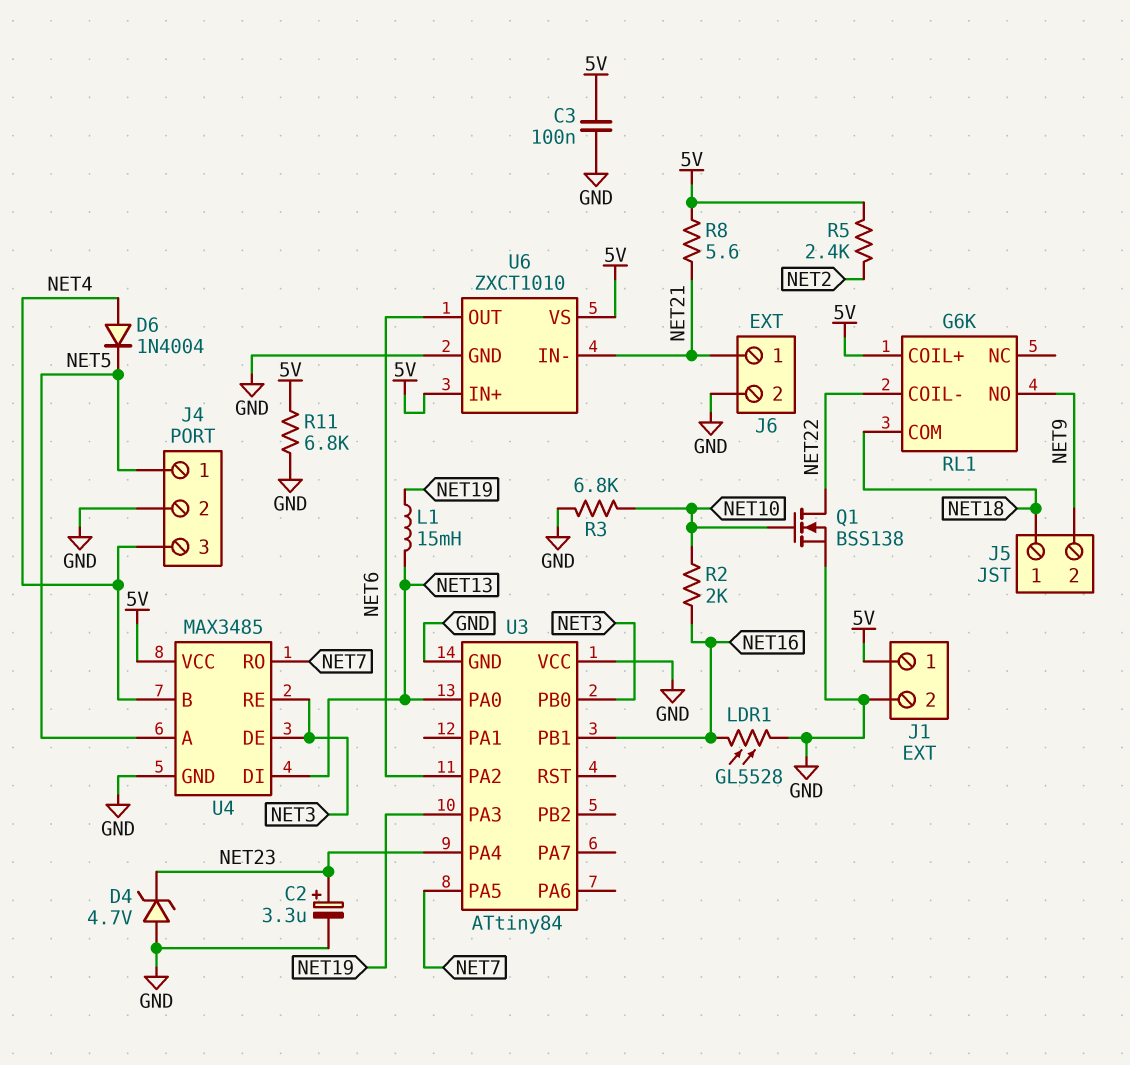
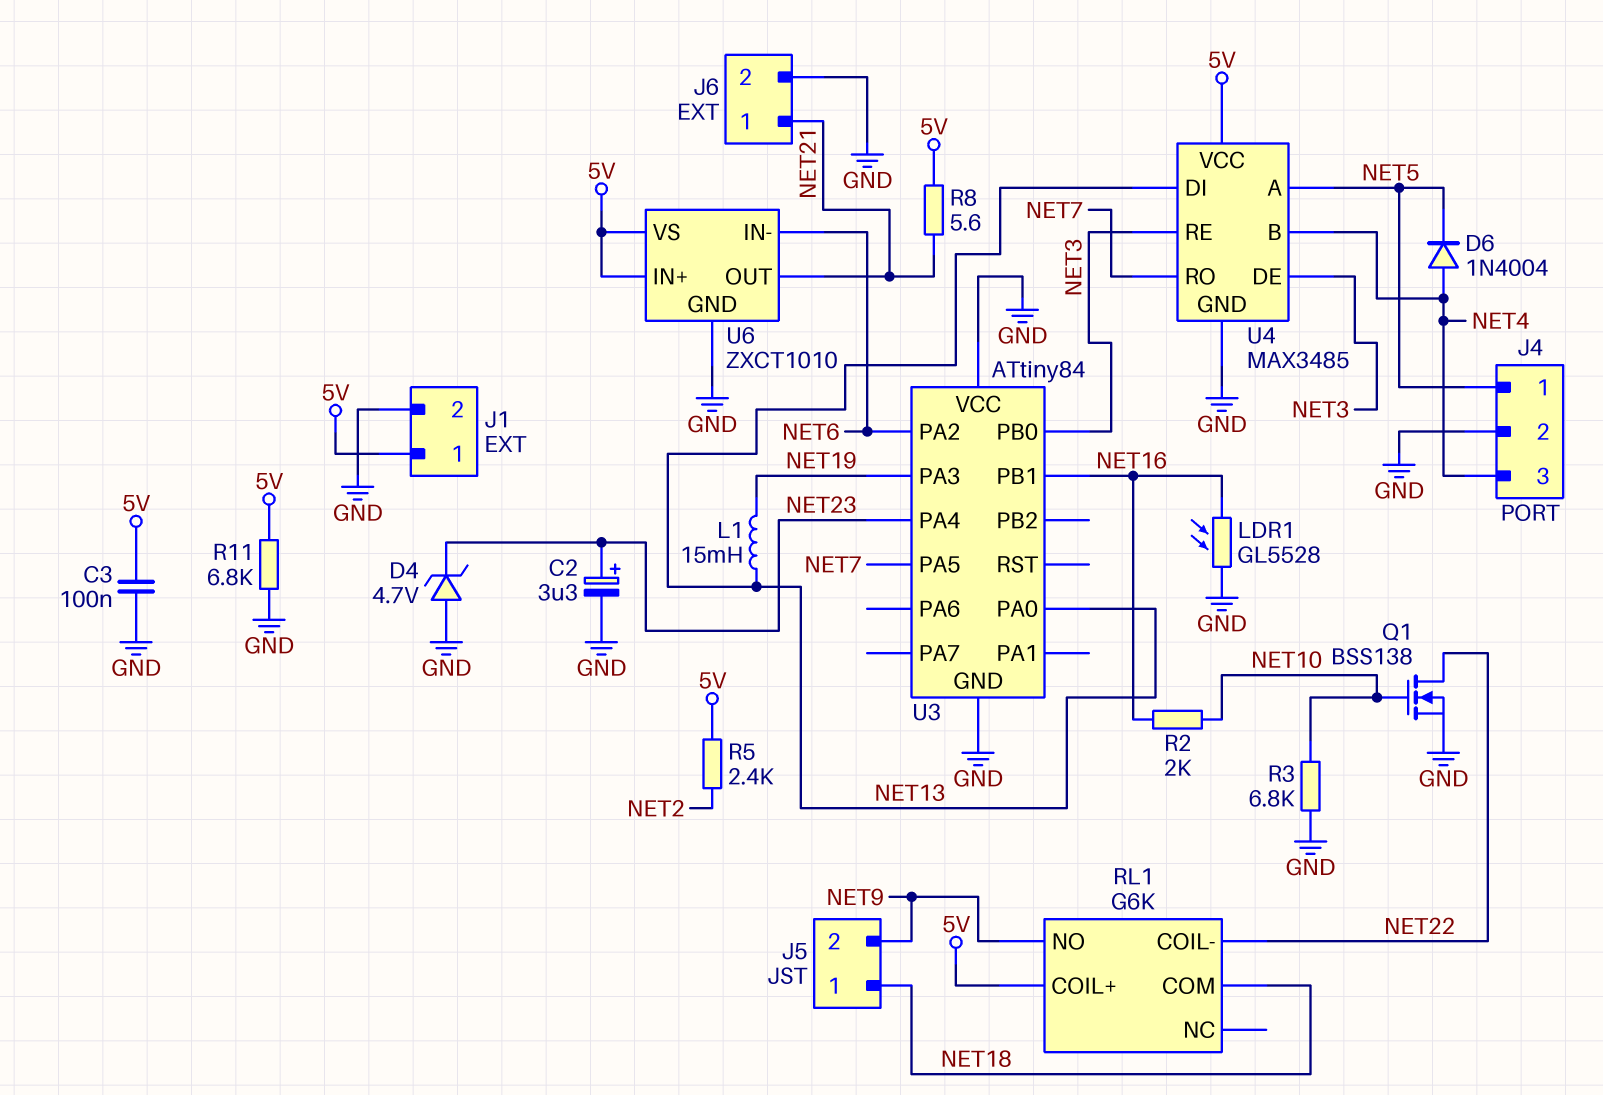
U6 pin IN-: NET21 -> NET6
U6 pin OUT: NET6 -> NET21

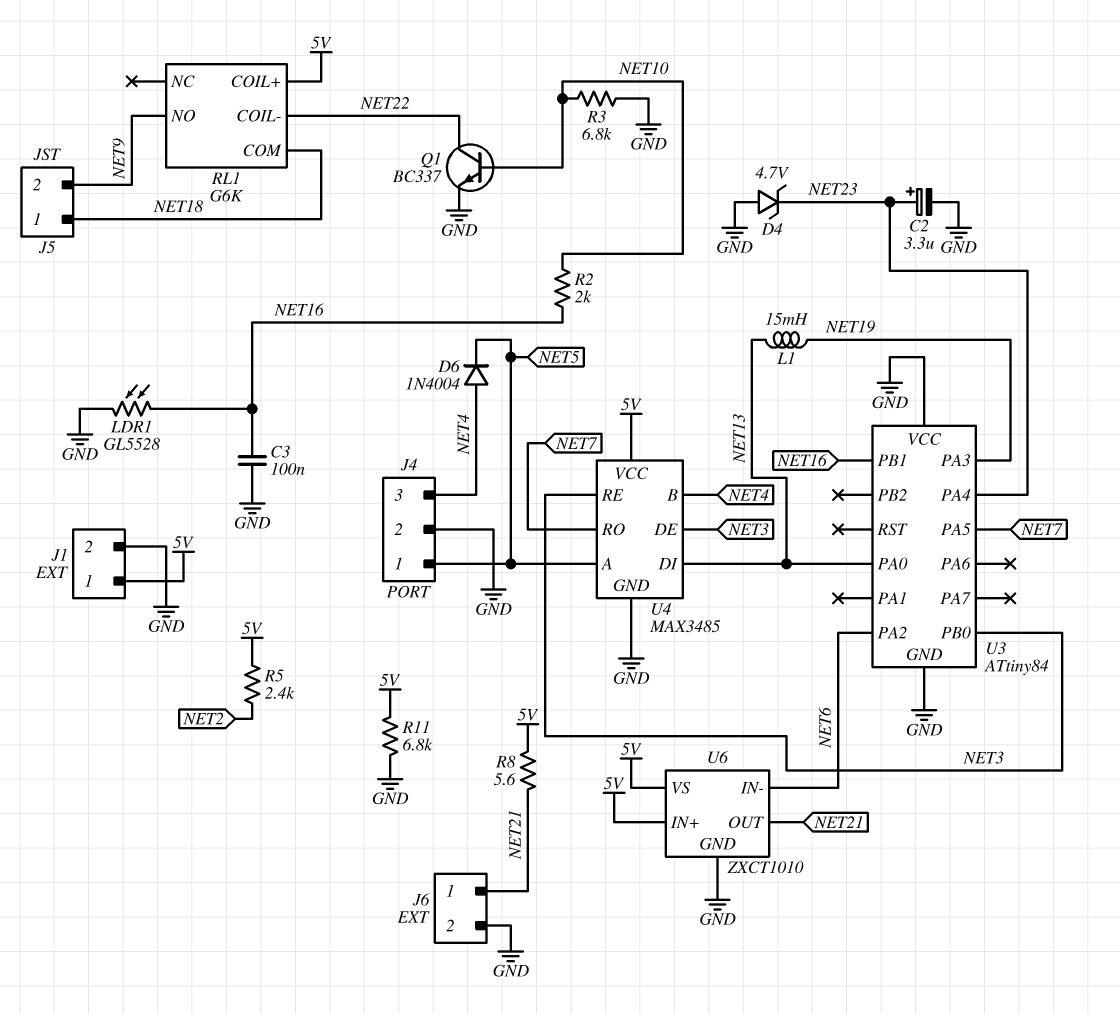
C3: 100nF (5V, GND) -> 100nF (GND, NET16)
Q1: NMOS BSS138 (G NET10, D NET22, S GND) -> NPN BC337 (B NET10, C NET22, E GND)

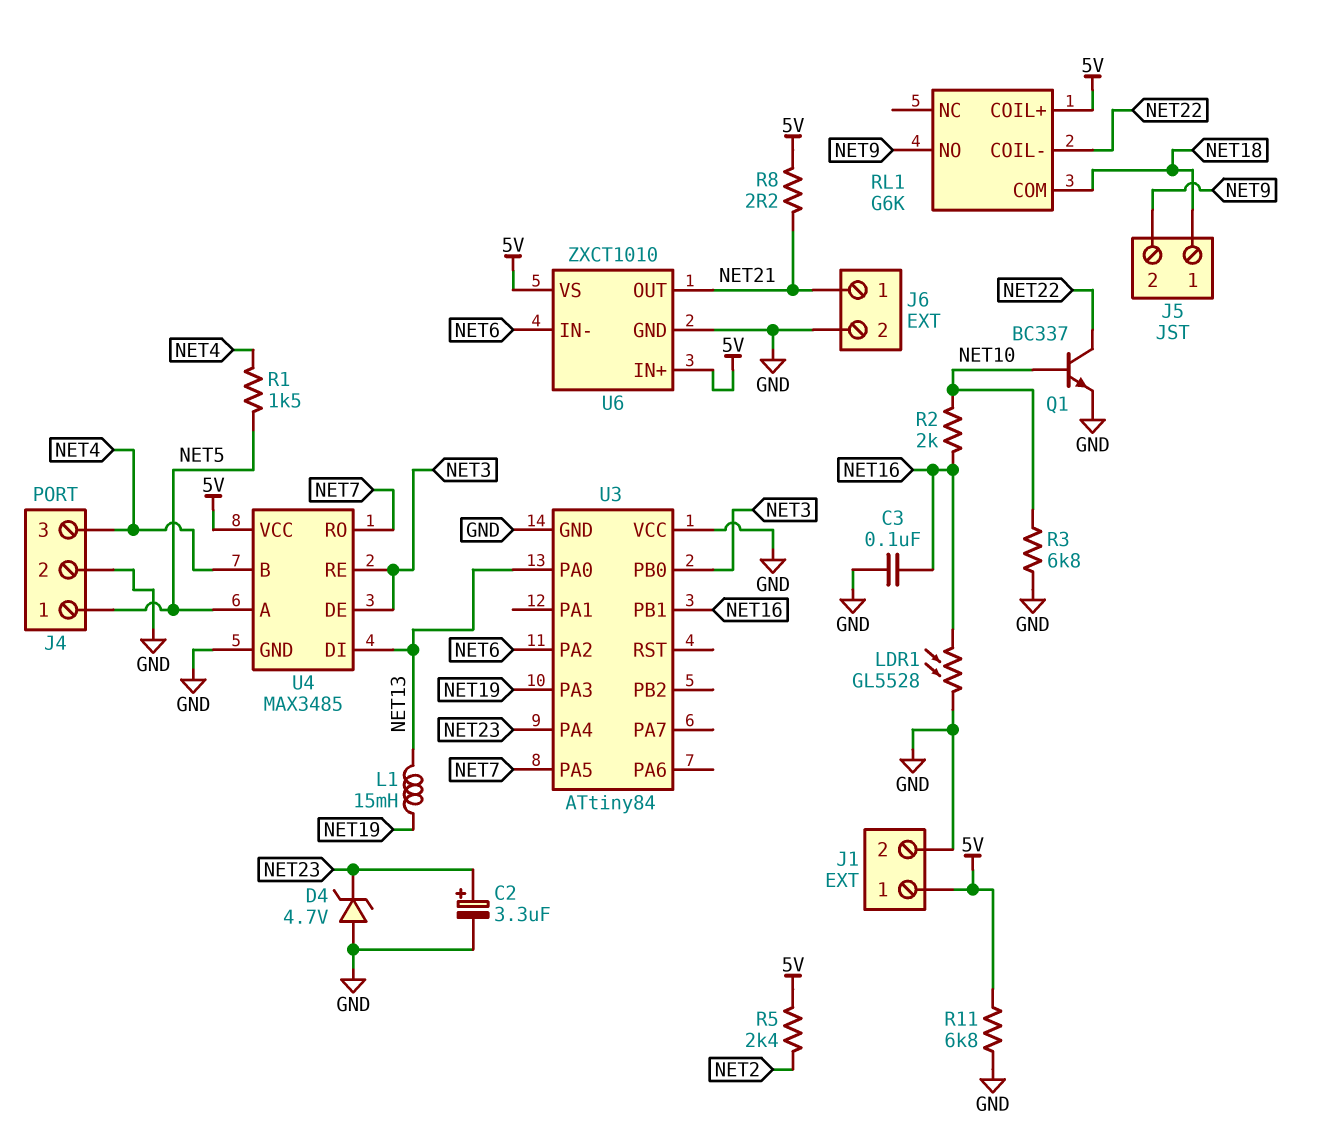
D6: diode 1N4004 (A NET4, K NET5) -> none
R1: none -> 1.5k (NET4, NET5)
R8: 5.6 (5V, NET21) -> 2.2 (5V, NET21)

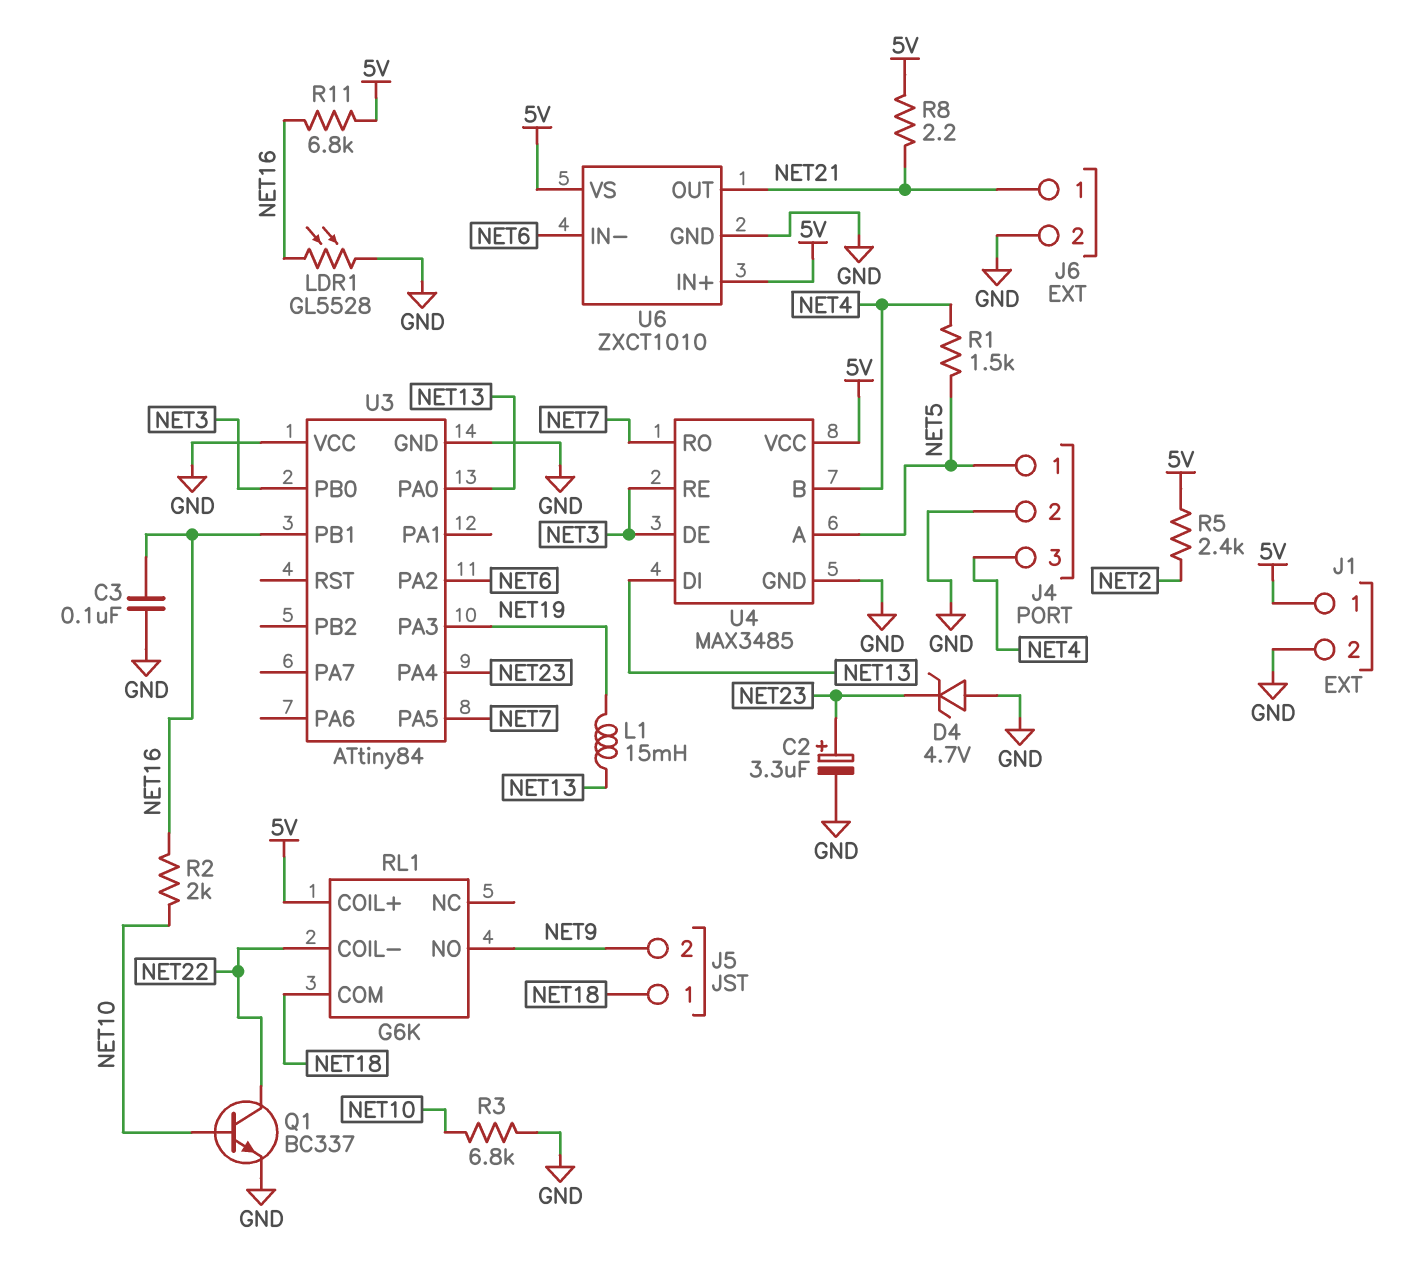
R11: 6.8k (5V, GND) -> 6.8k (5V, NET16)

